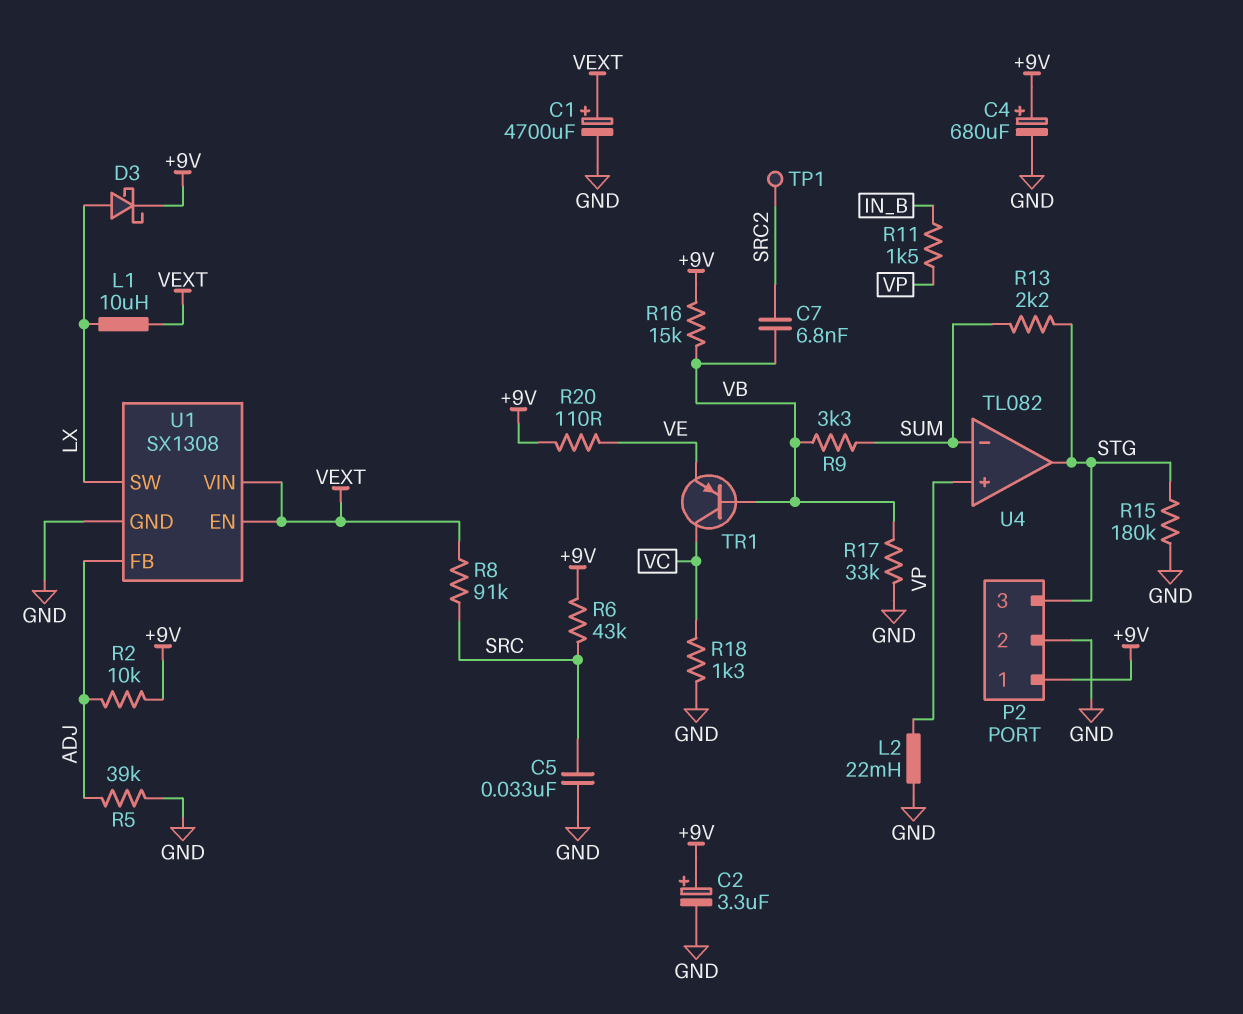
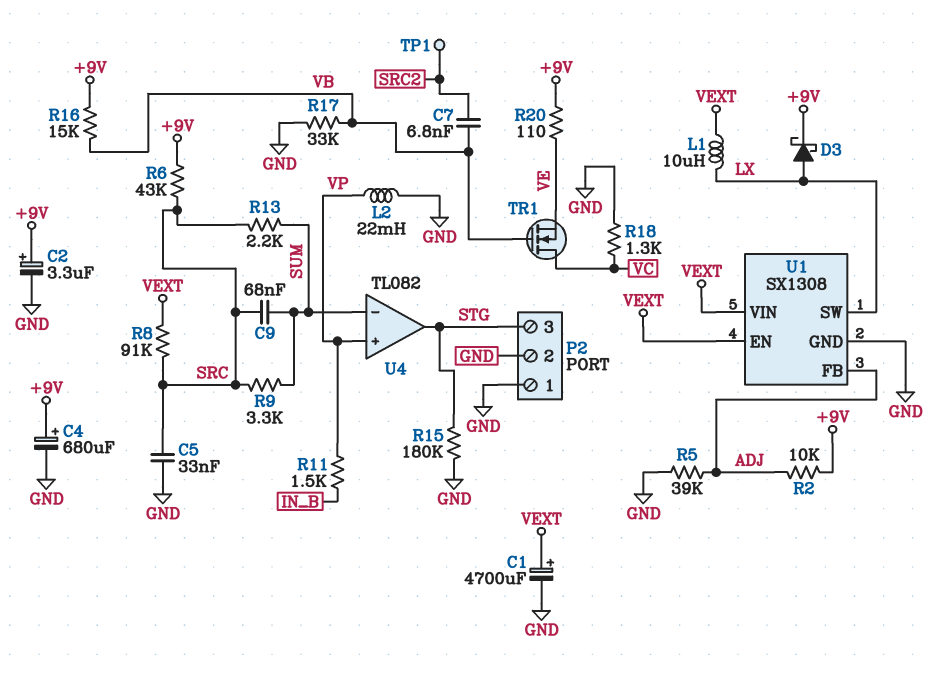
C9: none -> 68nF (SRC, SUM)
P2 pin 1: +9V -> GND
R9: 3.3k (SUM, VB) -> 3.3k (SRC, SUM)
R13: 2.2k (STG, SUM) -> 2.2k (SRC, SUM)
TR1: PNP (B VB, C VC, E VE) -> NMOS (G VB, D VC, S VE)

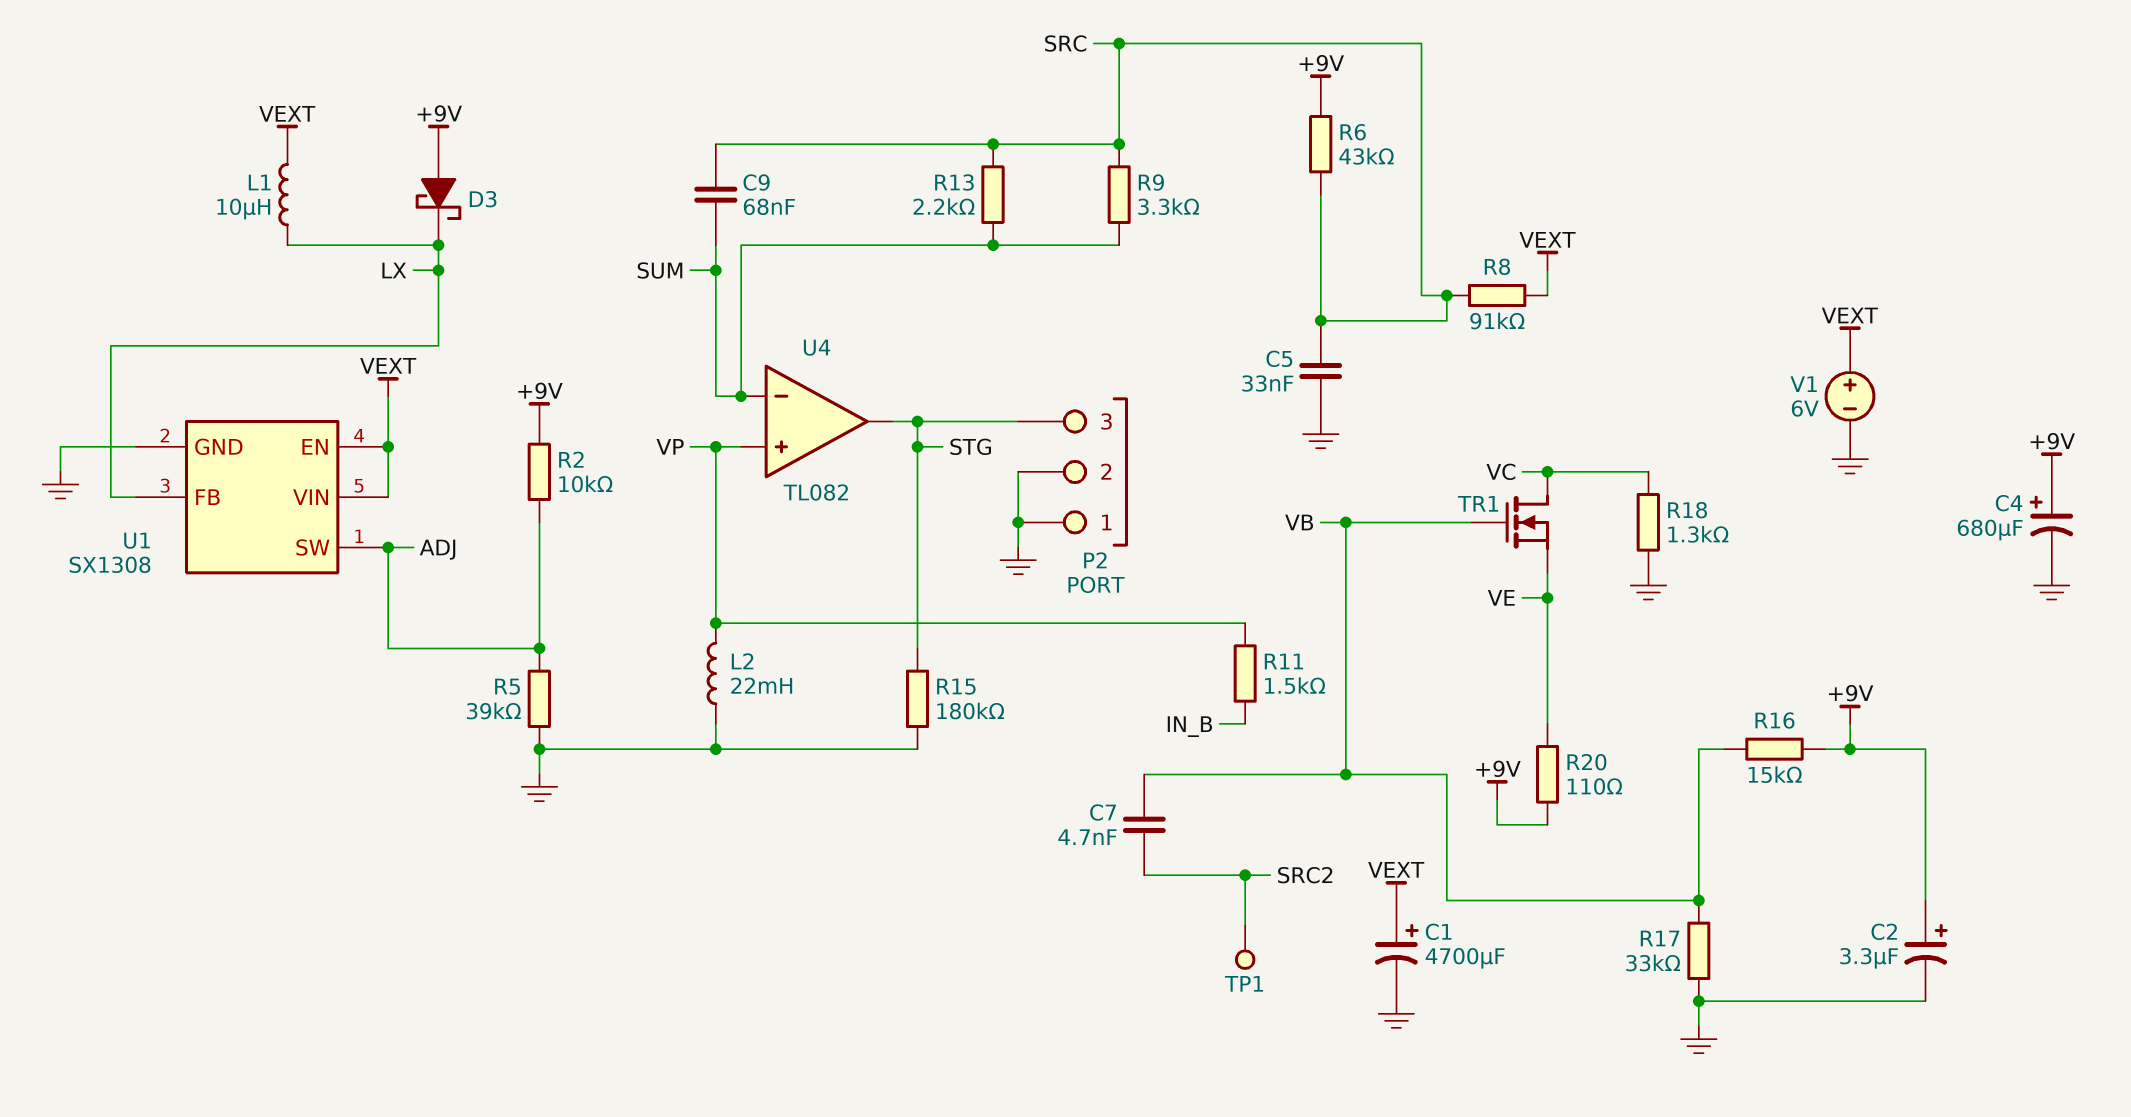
C7: 6.8nF (SRC2, VB) -> 4.7nF (SRC2, VB)
D3: schottky (A LX, K +9V) -> schottky (A +9V, K LX)
U1 pin FB: ADJ -> LX
U1 pin SW: LX -> ADJ
V1: none -> 6V (plus VEXT, minus GND)

